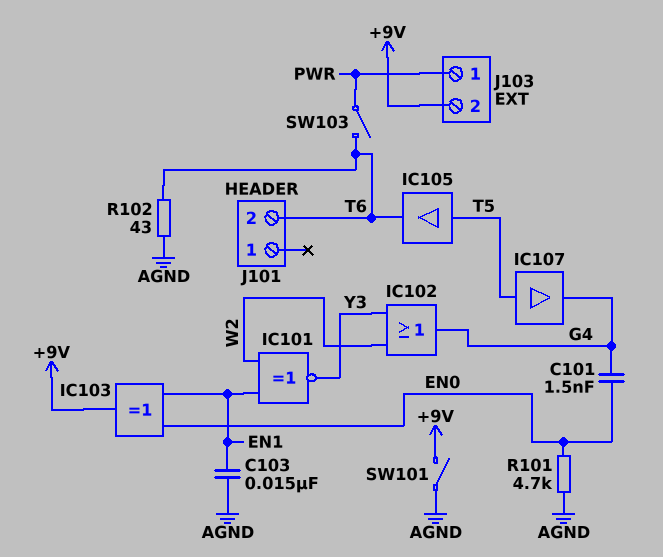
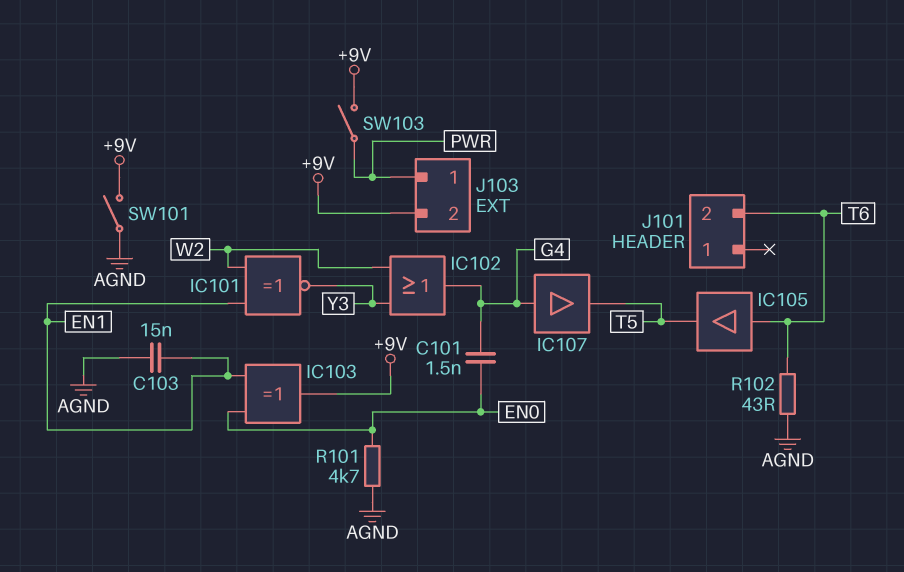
IC105: buffer (in T5, out T6) -> buffer (in T6, out T5)
IC107: buffer (in T5, out G4) -> buffer (in G4, out T5)
SW103: switch (PWR, T6) -> switch (+9V, PWR)

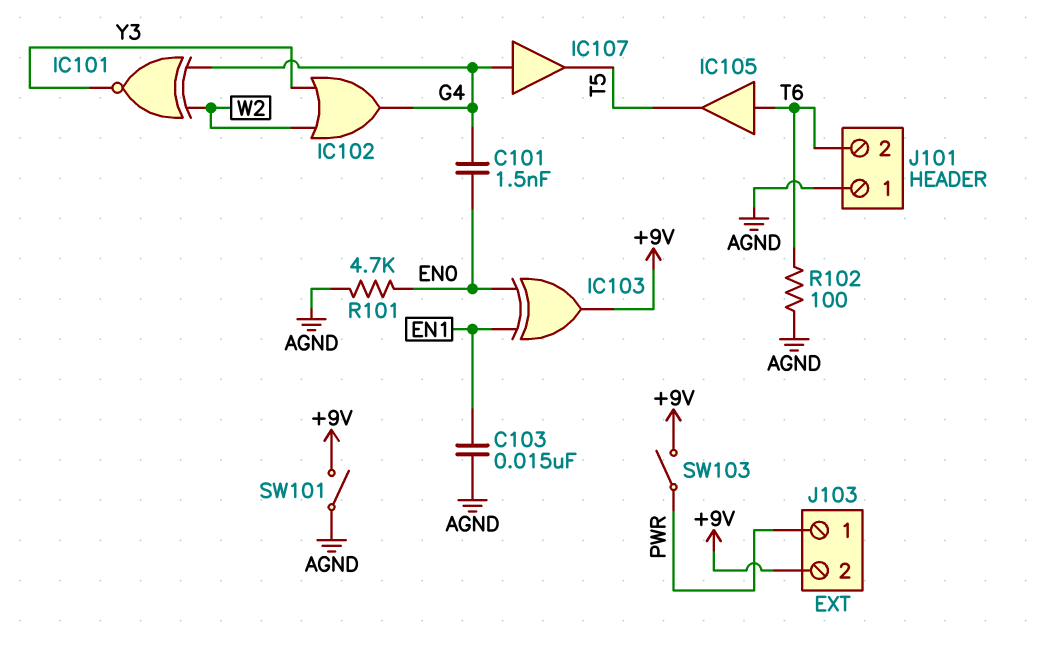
IC101: XNOR (in EN1, in W2, out Y3) -> XNOR (in G4, in W2, out Y3)
J101 pin 1: none -> AGND
R102: 43 (AGND, T6) -> 100 (AGND, T6)

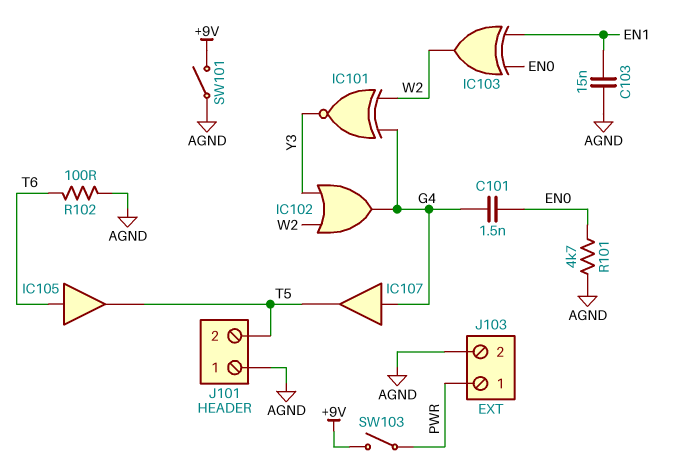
IC103: XOR (in EN0, in EN1, out +9V) -> XOR (in EN0, in EN1, out W2)
J101 pin 2: T6 -> T5
J103 pin 2: +9V -> AGND

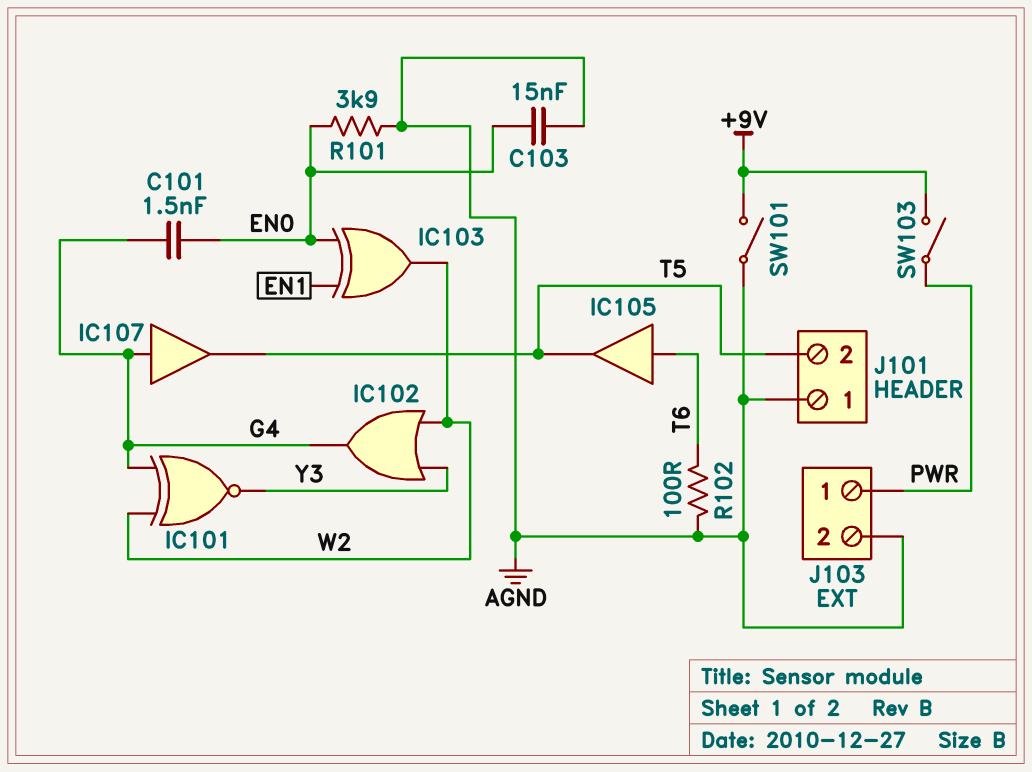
C103: 15nF (AGND, EN1) -> 15nF (AGND, EN0)
R101: 4.7k (AGND, EN0) -> 3.9k (AGND, EN0)

